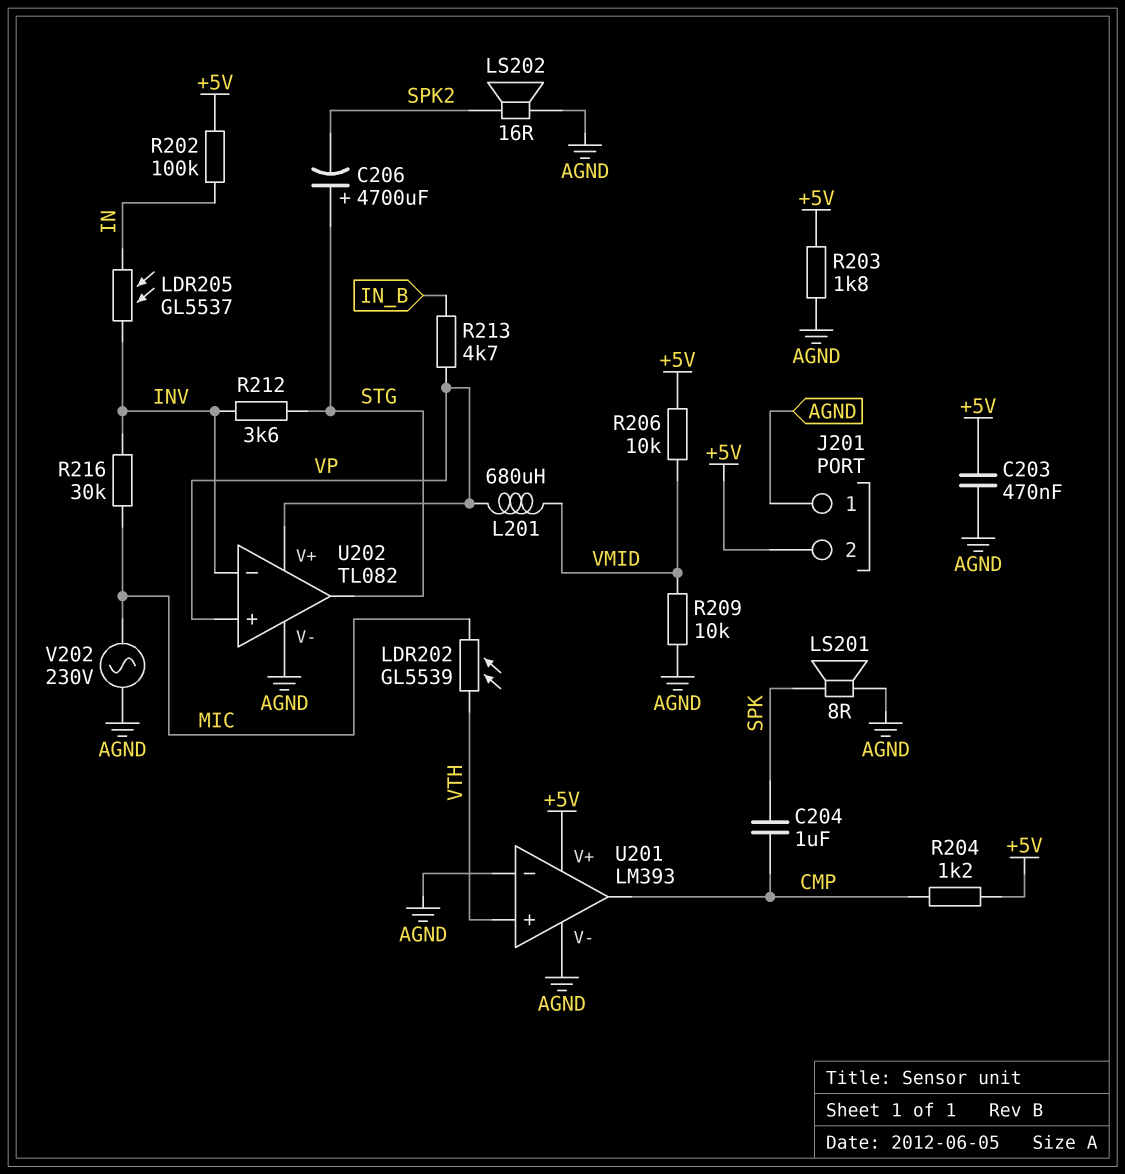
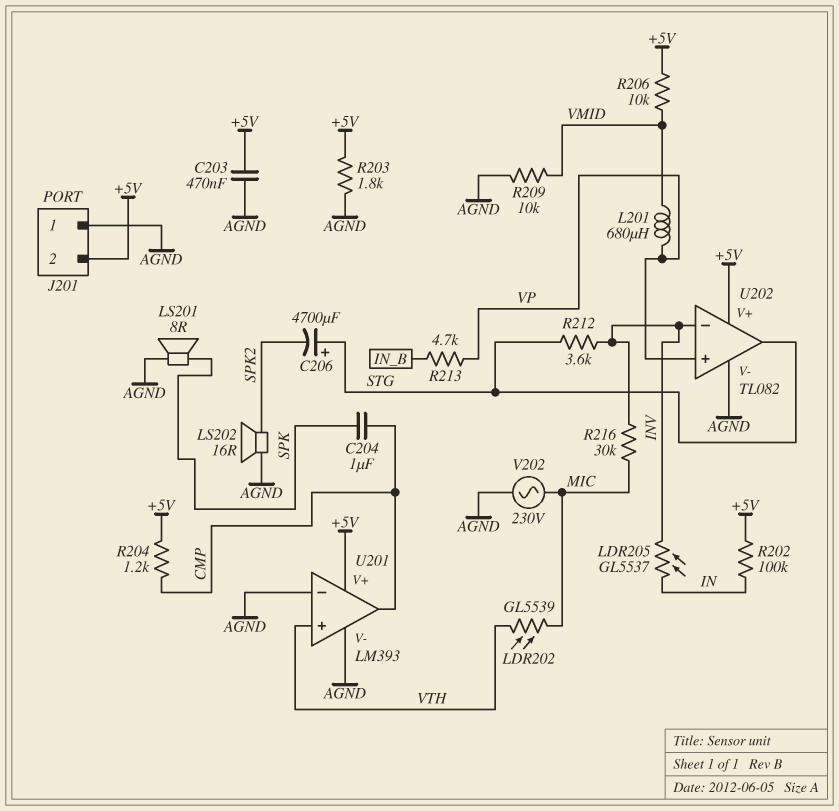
U202 pin V+: VP -> +5V

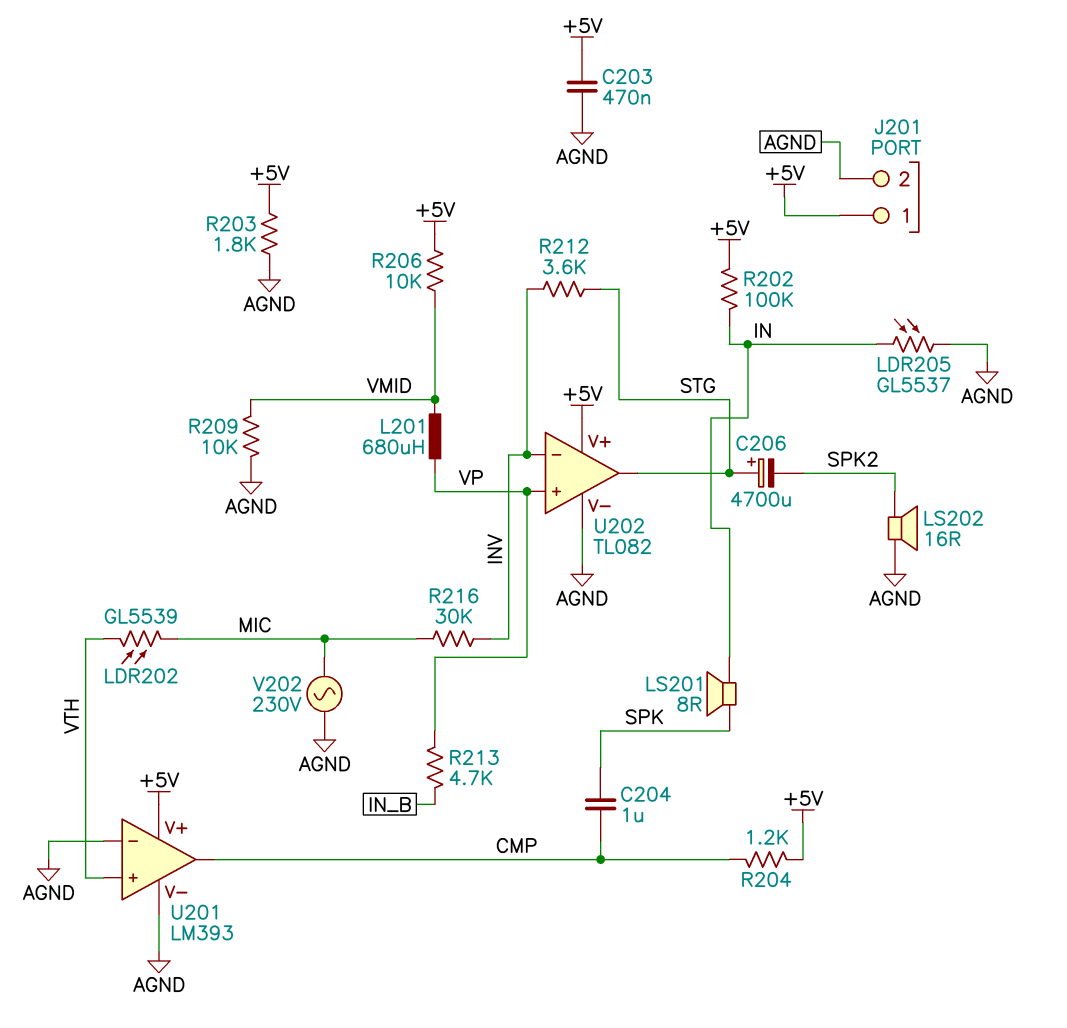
J201 pin 1: AGND -> +5V
J201 pin 2: +5V -> AGND
LDR205: GL5537 (IN, INV) -> GL5537 (AGND, IN)
LS201: speaker 8R (AGND, SPK) -> speaker 8R (IN, SPK)

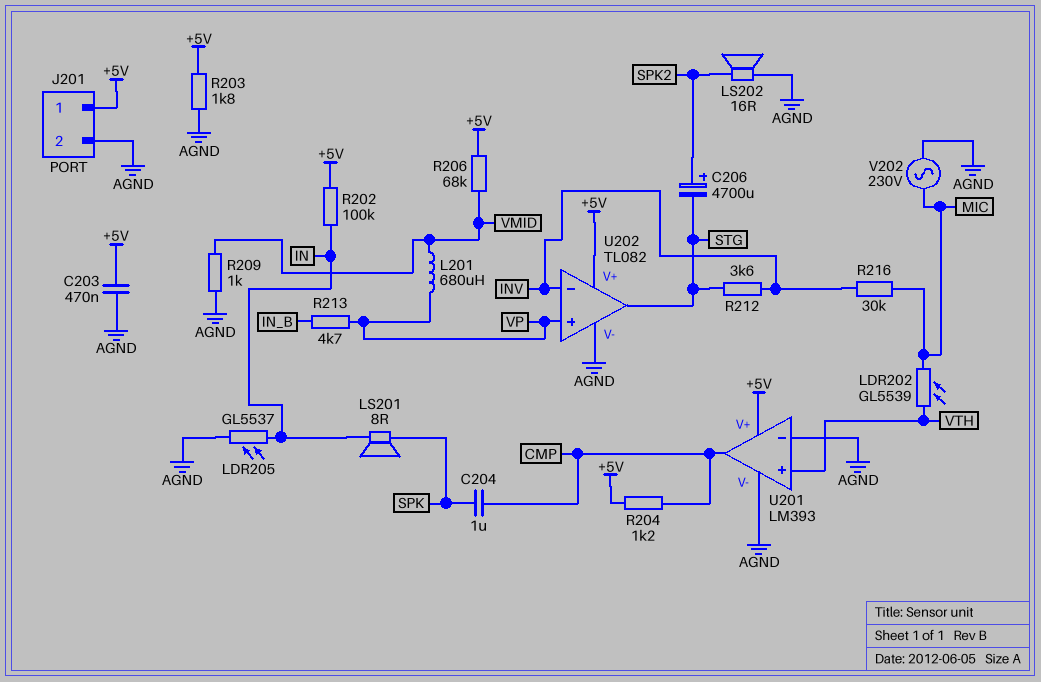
C206: 4700uF (plus STG, minus SPK2) -> 4700uF (plus SPK2, minus STG)
R206: 10k (+5V, VMID) -> 68k (+5V, VMID)
R209: 10k (AGND, VMID) -> 1k (AGND, VMID)

